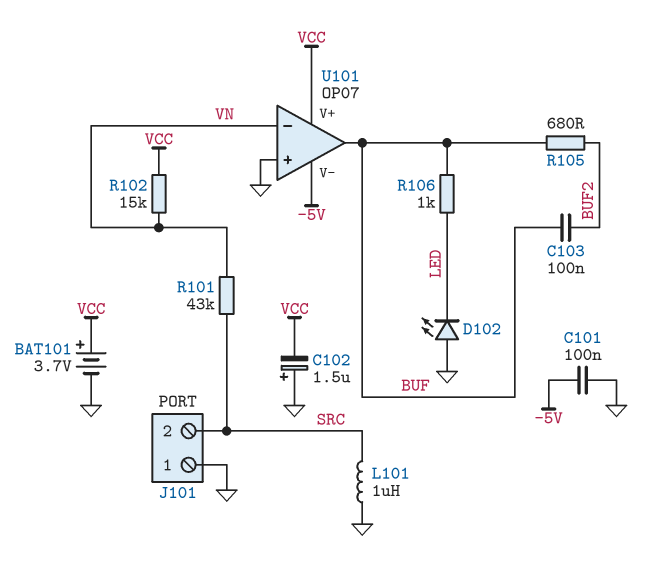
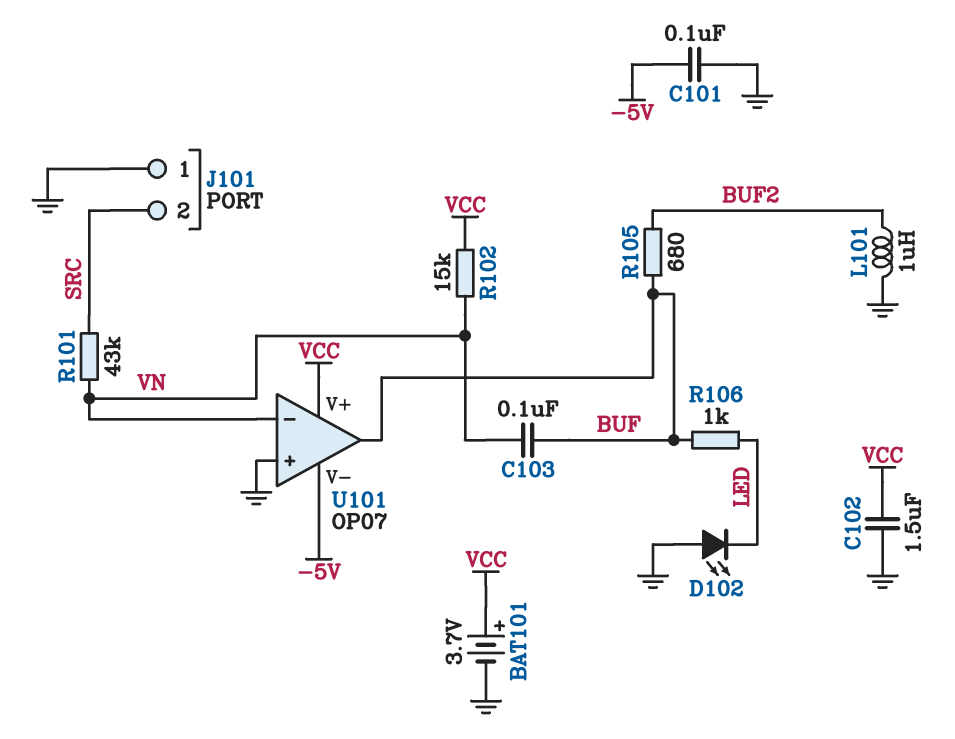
C102: 1.5uF (plus GND, minus VCC) -> 1.5uF (GND, VCC)
C103: 100nF (BUF, BUF2) -> 100nF (BUF, VN)
L101: 1uH (GND, SRC) -> 1uH (BUF2, GND)

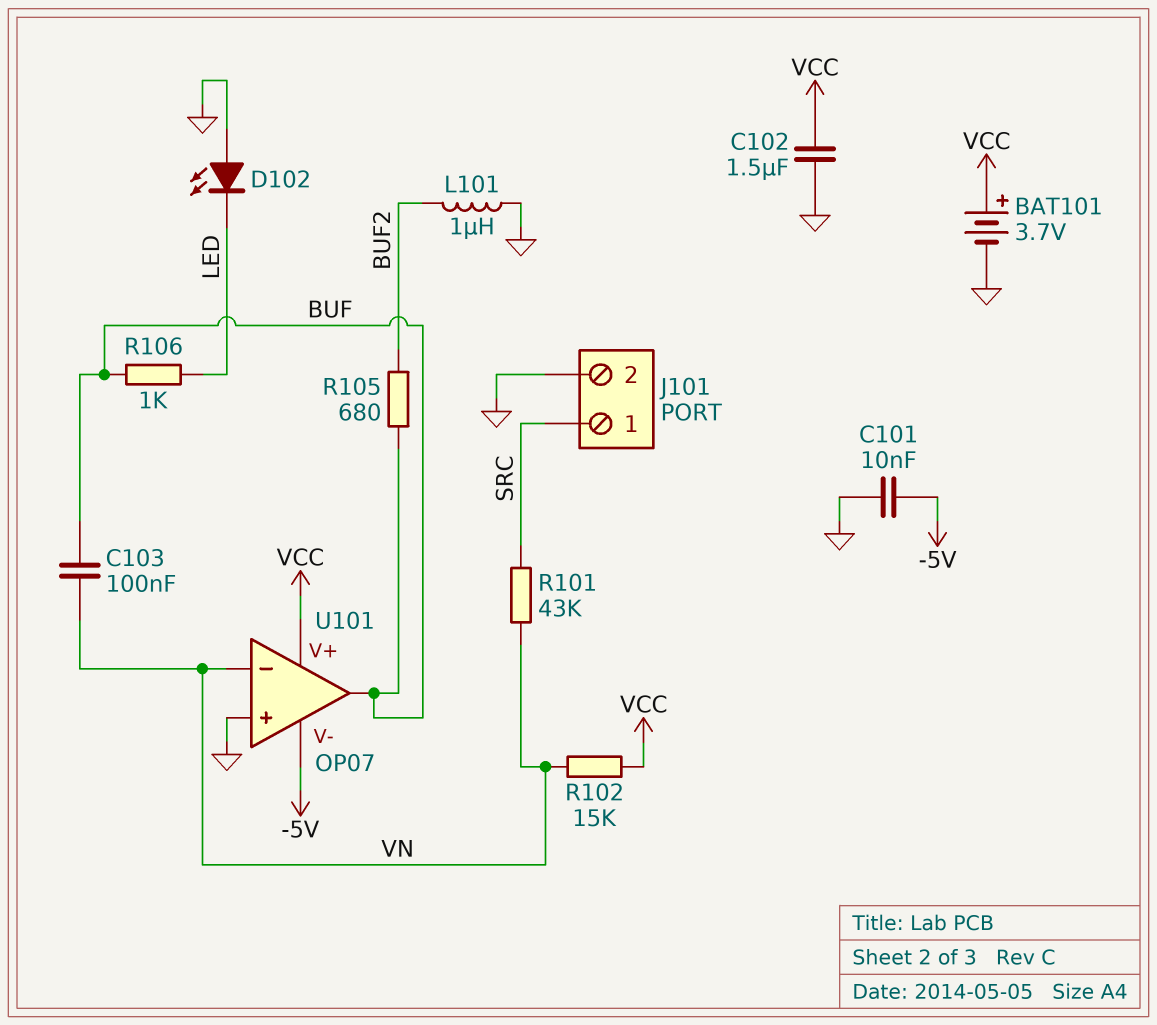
C101: 100nF (-5V, GND) -> 10nF (-5V, GND)
J101 pin 1: GND -> SRC
J101 pin 2: SRC -> GND

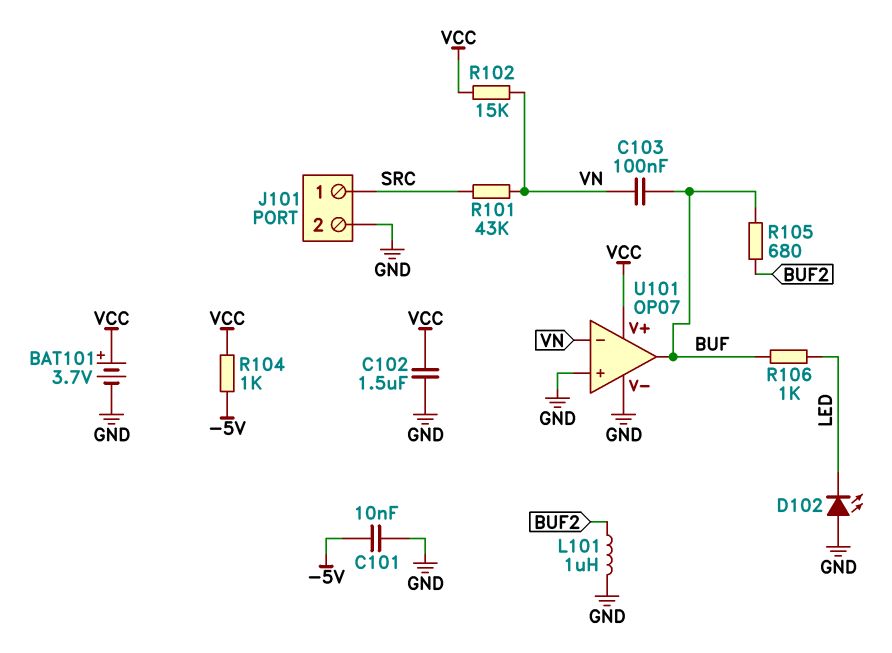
R104: none -> 1k (-5V, VCC)
U101 pin V-: -5V -> GND

